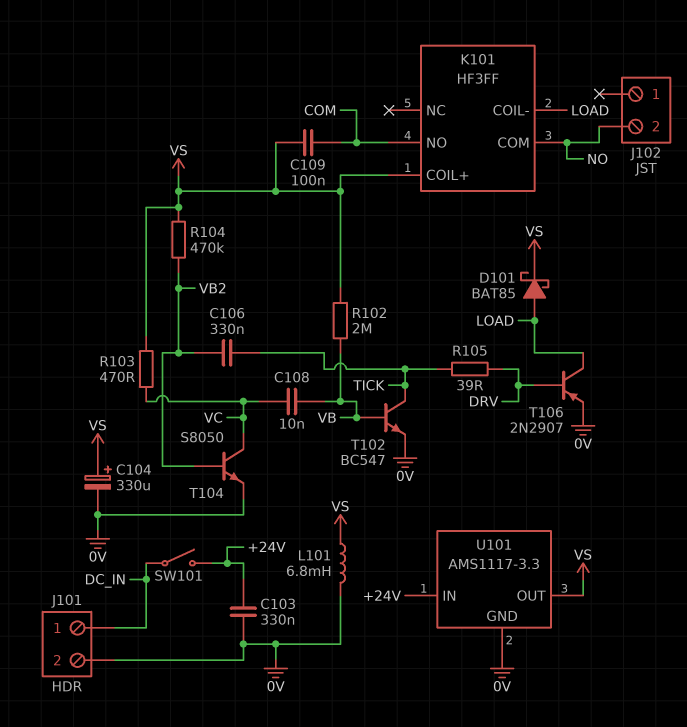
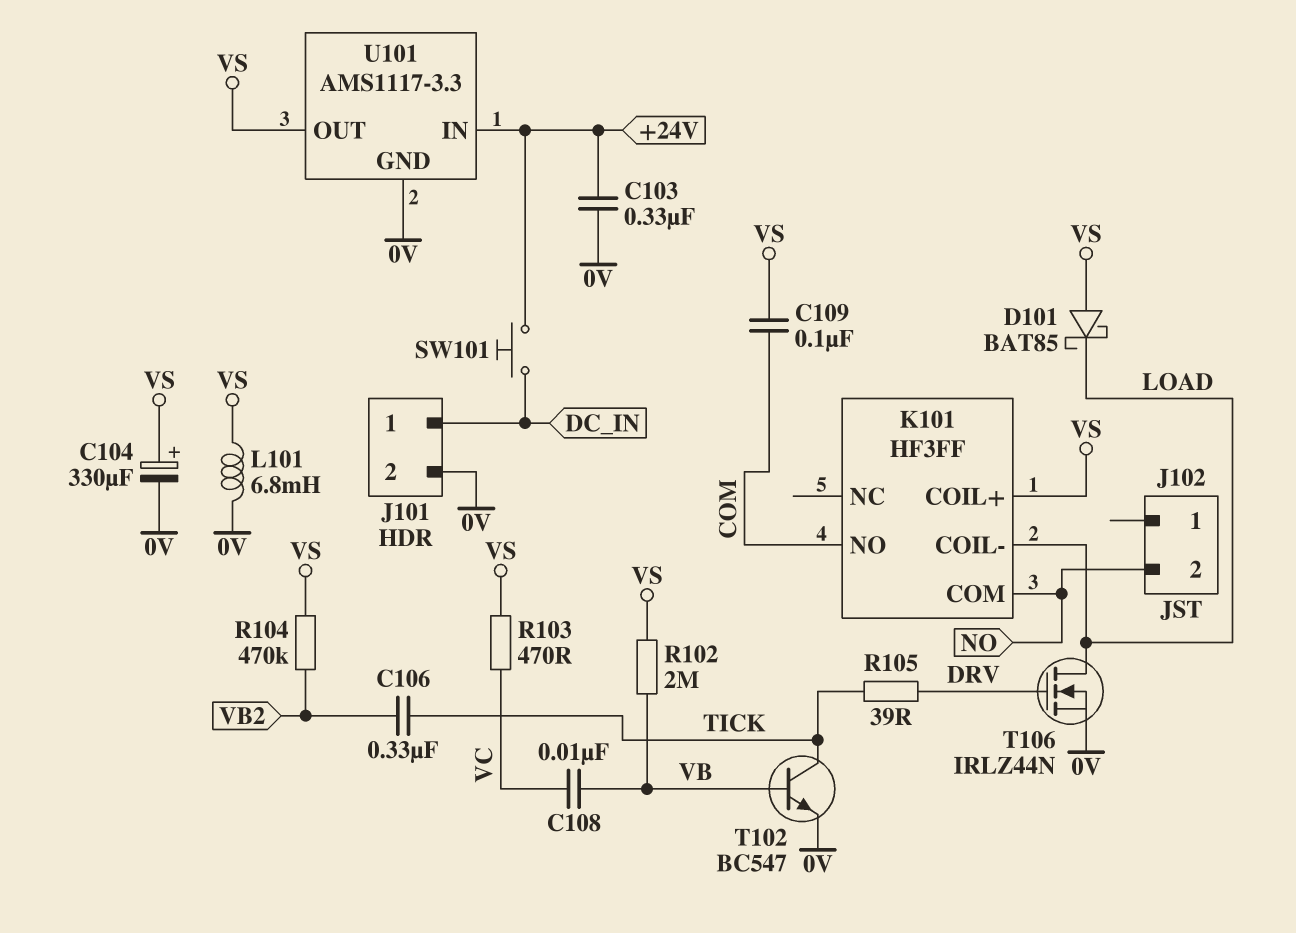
D101: schottky BAT85 (A LOAD, K VS) -> schottky BAT85 (A VS, K LOAD)
SW101: switch (+24V, DC_IN) -> button (+24V, DC_IN)
T104: NPN S8050 (B VB2, C VC, E 0V) -> none
T106: PNP 2N2907 (B DRV, C LOAD, E 0V) -> NMOS IRLZ44N (G DRV, D LOAD, S 0V)

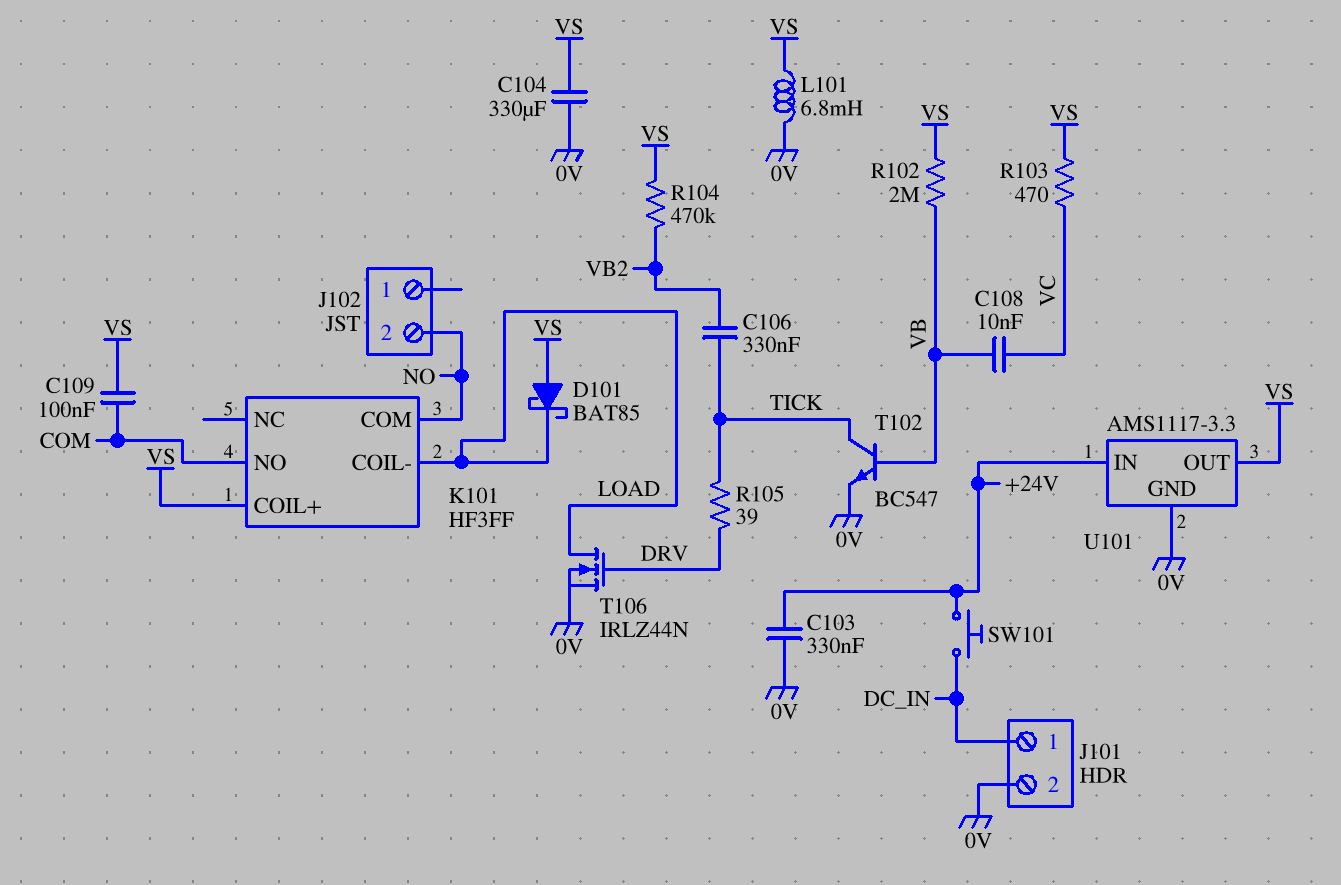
C104: 330uF (plus VS, minus 0V) -> 330uF (0V, VS)

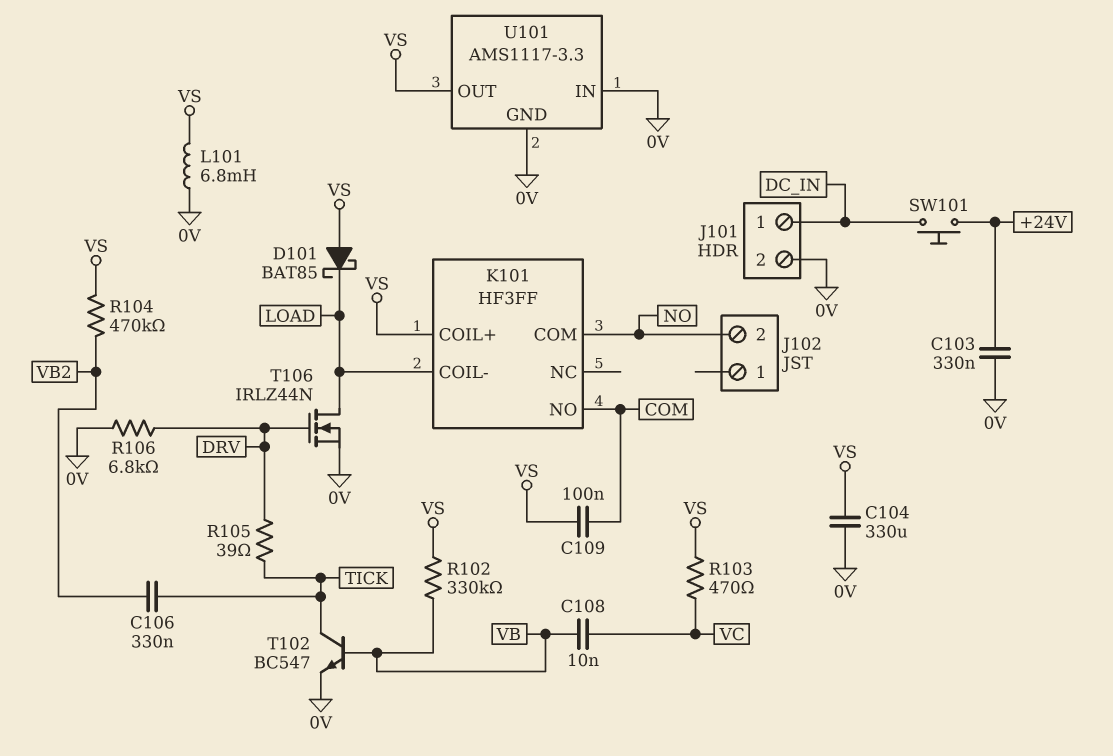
R102: 2M (VB, VS) -> 330k (VB, VS)
R106: none -> 6.8k (0V, DRV)
U101 pin IN: +24V -> 0V

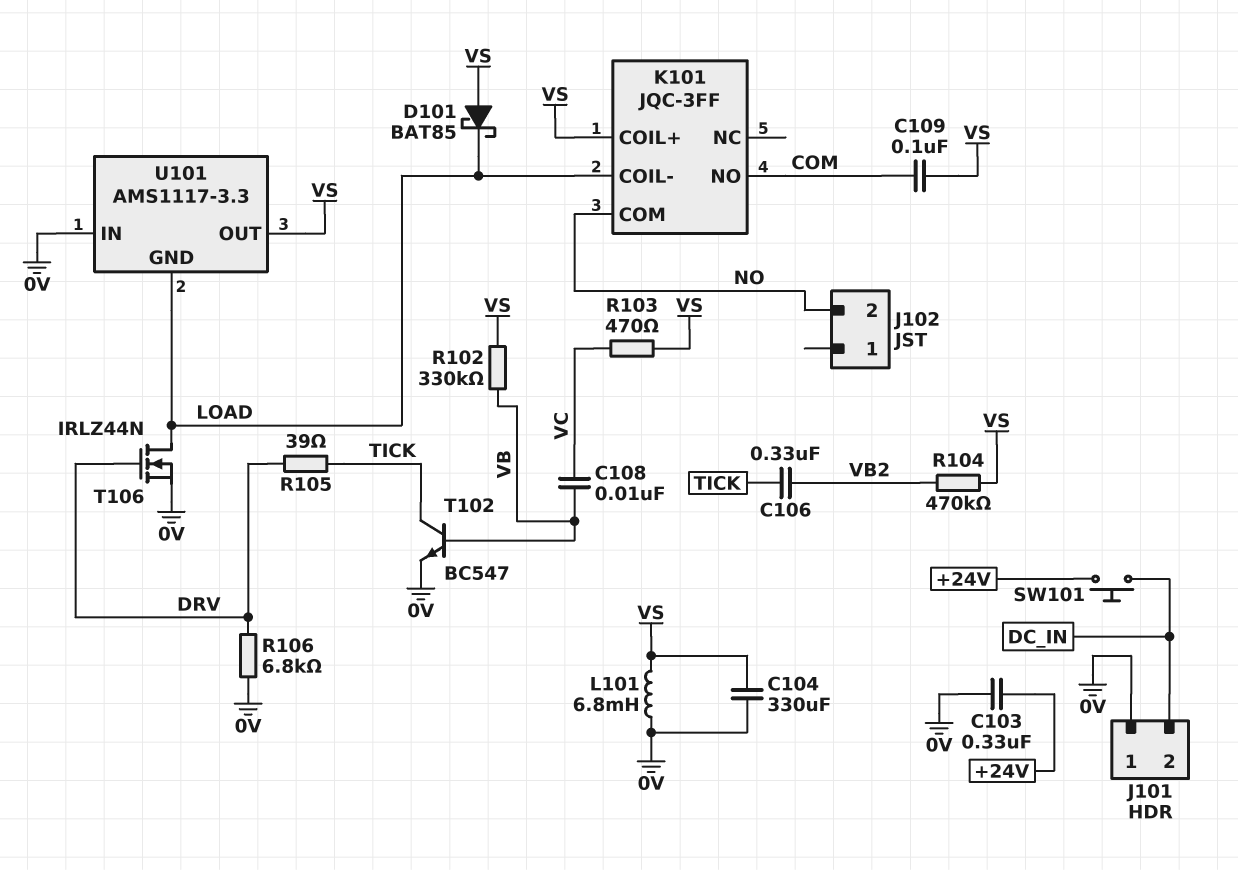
J101 pin 1: DC_IN -> 0V
J101 pin 2: 0V -> DC_IN
K101: HF3FF -> JQC-3FF
U101 pin GND: 0V -> LOAD

